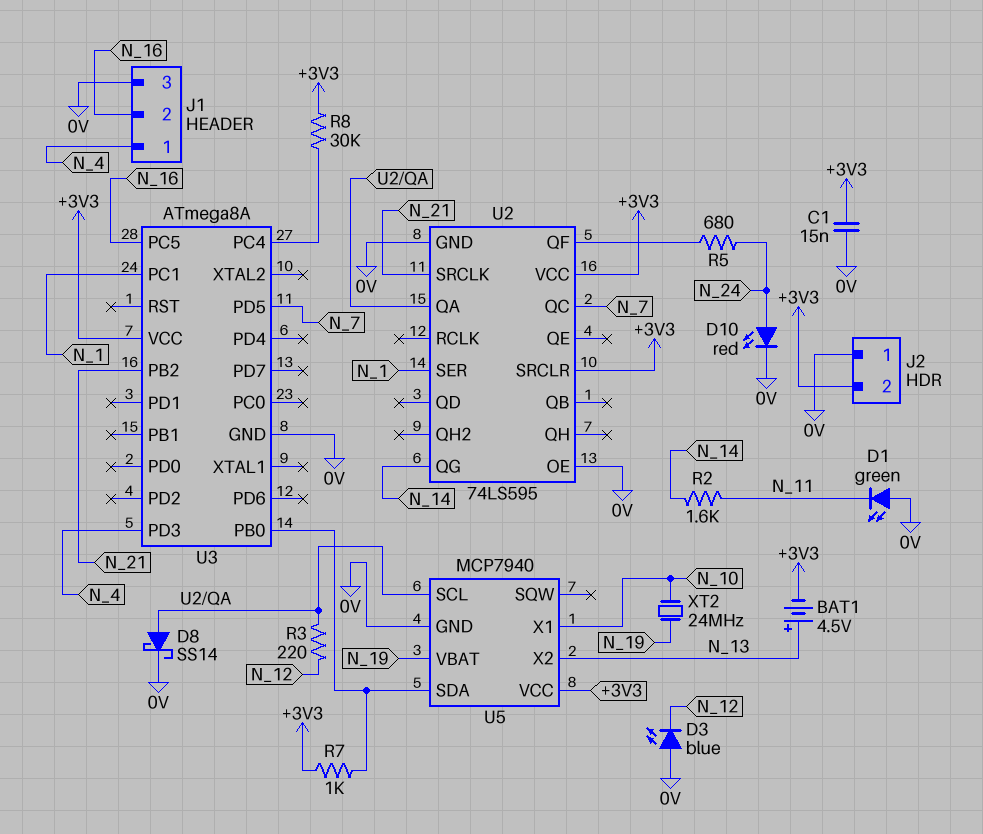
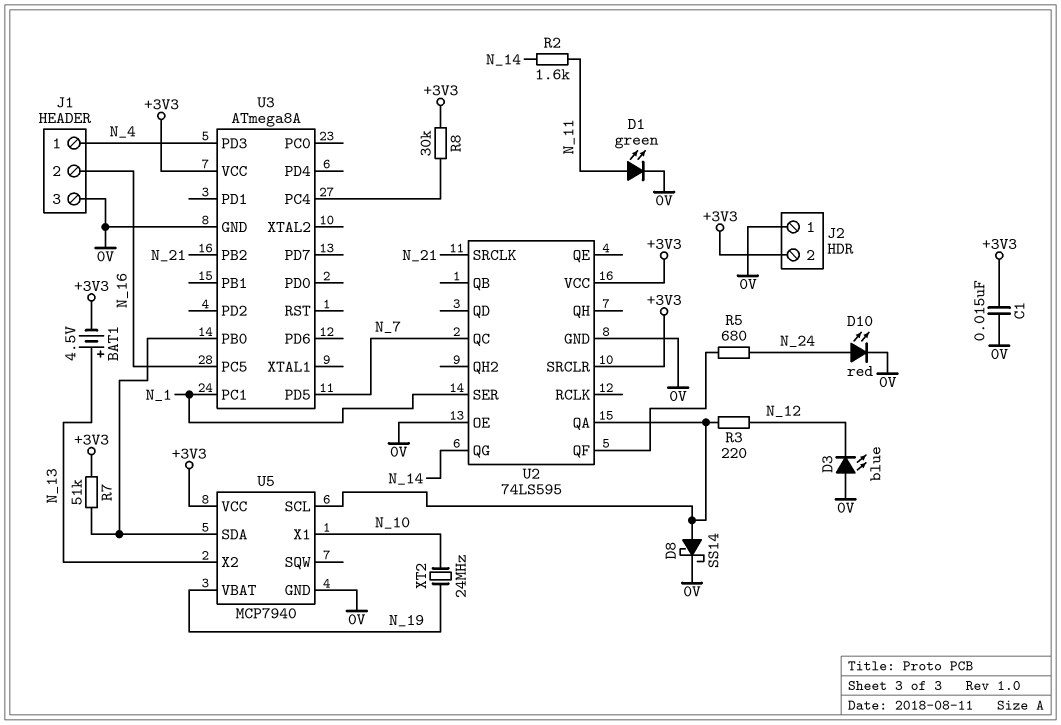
D1: LED green (A 0V, K N_11) -> LED green (A N_11, K 0V)
R7: 1k (+3V3, U3/PB0) -> 51k (+3V3, U3/PB0)

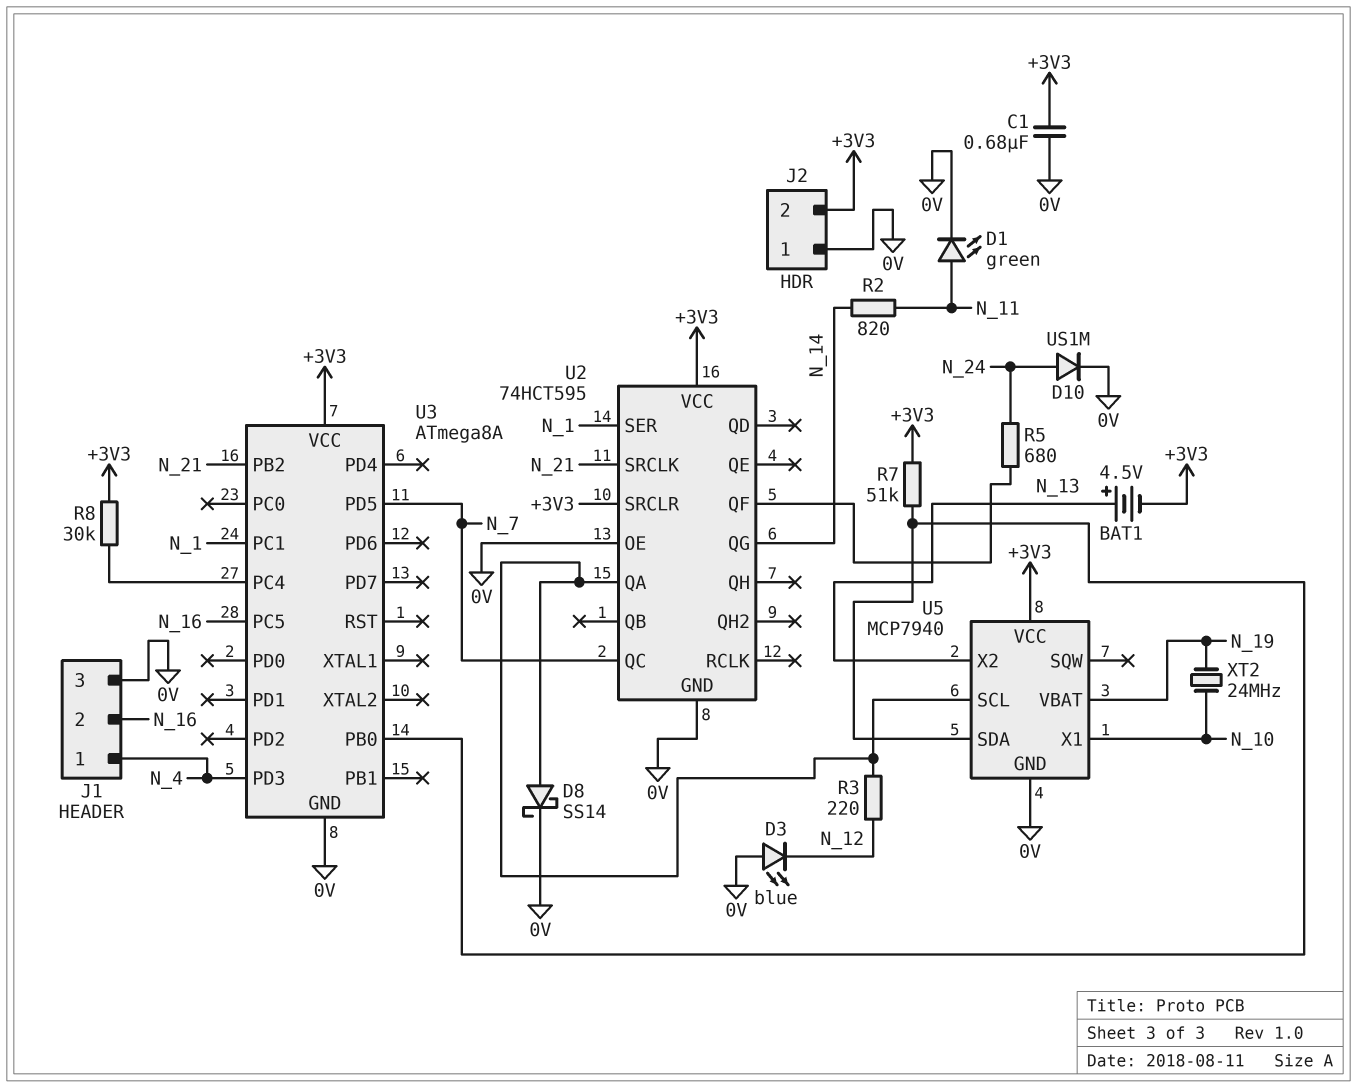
C1: 15nF (+3V3, 0V) -> 680nF (+3V3, 0V)
D10: LED red (A N_24, K 0V) -> diode US1M (A N_24, K 0V)
R2: 1.6k (N_11, N_14) -> 820 (N_11, N_14)
U2: 74LS595 -> 74HCT595

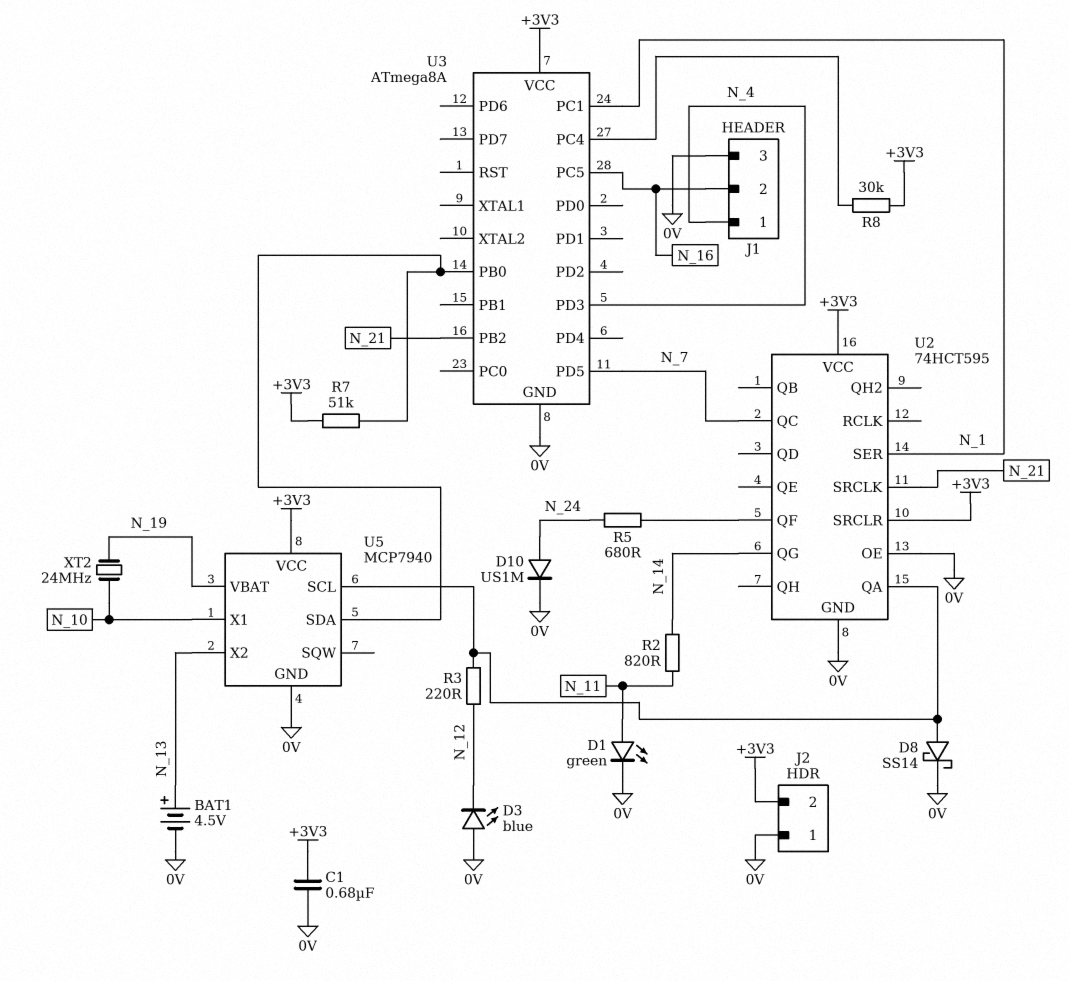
BAT1: 4.5V (plus N_13, minus +3V3) -> 4.5V (plus N_13, minus 0V)

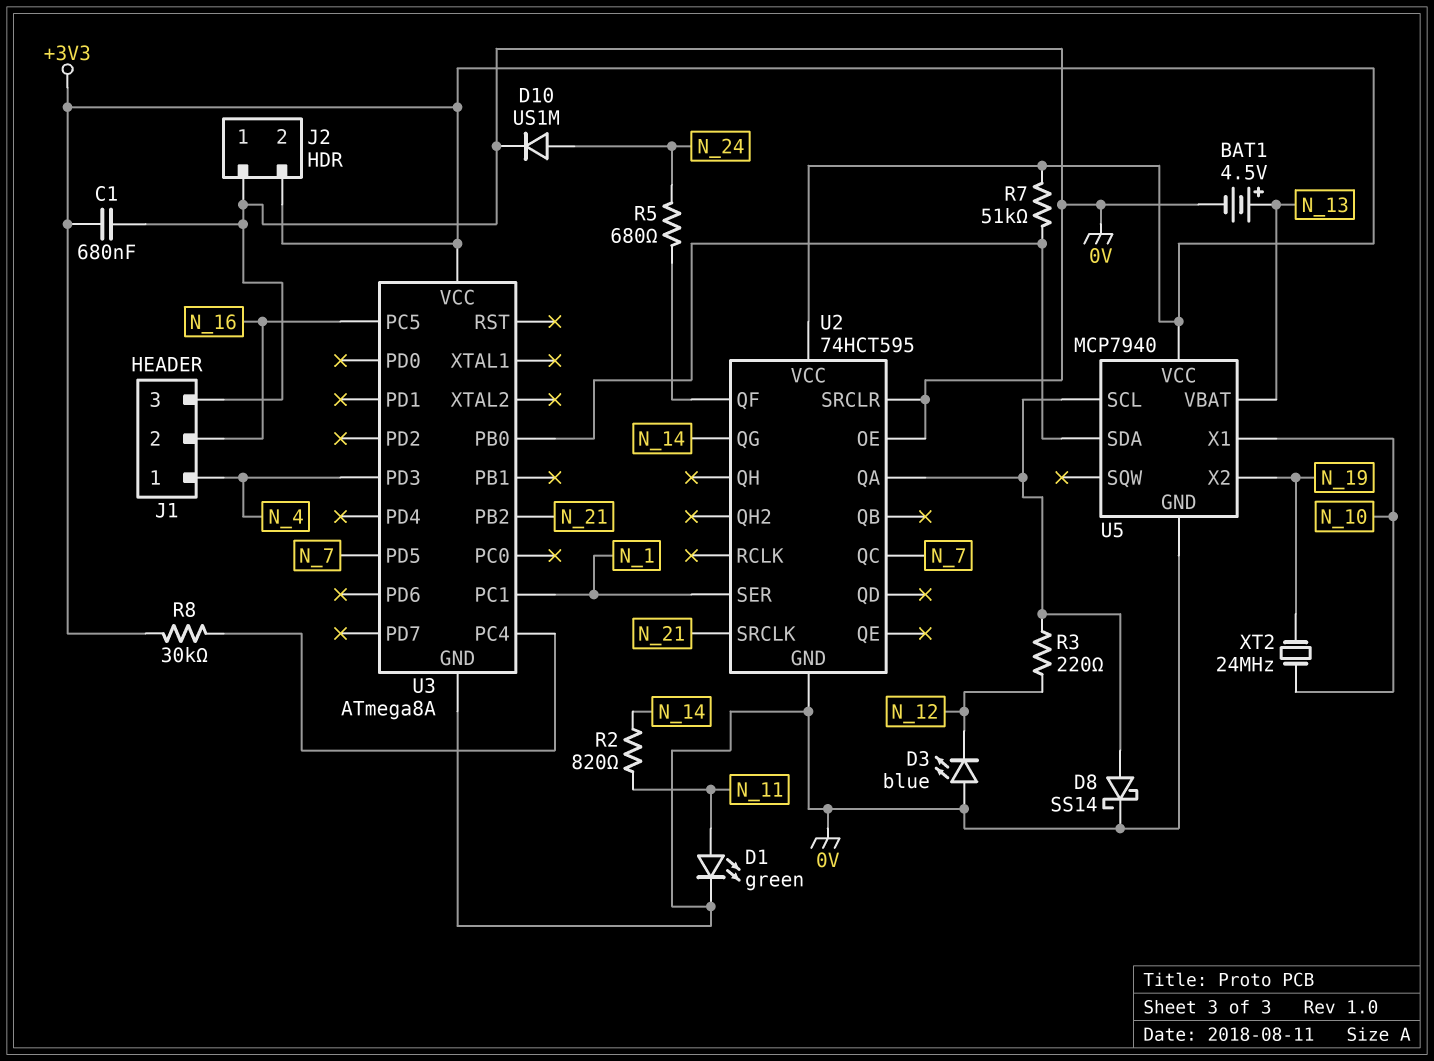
U2 pin SRCLR: +3V3 -> 0V
U5 pin VBAT: N_19 -> N_13
U5 pin X2: N_13 -> N_19

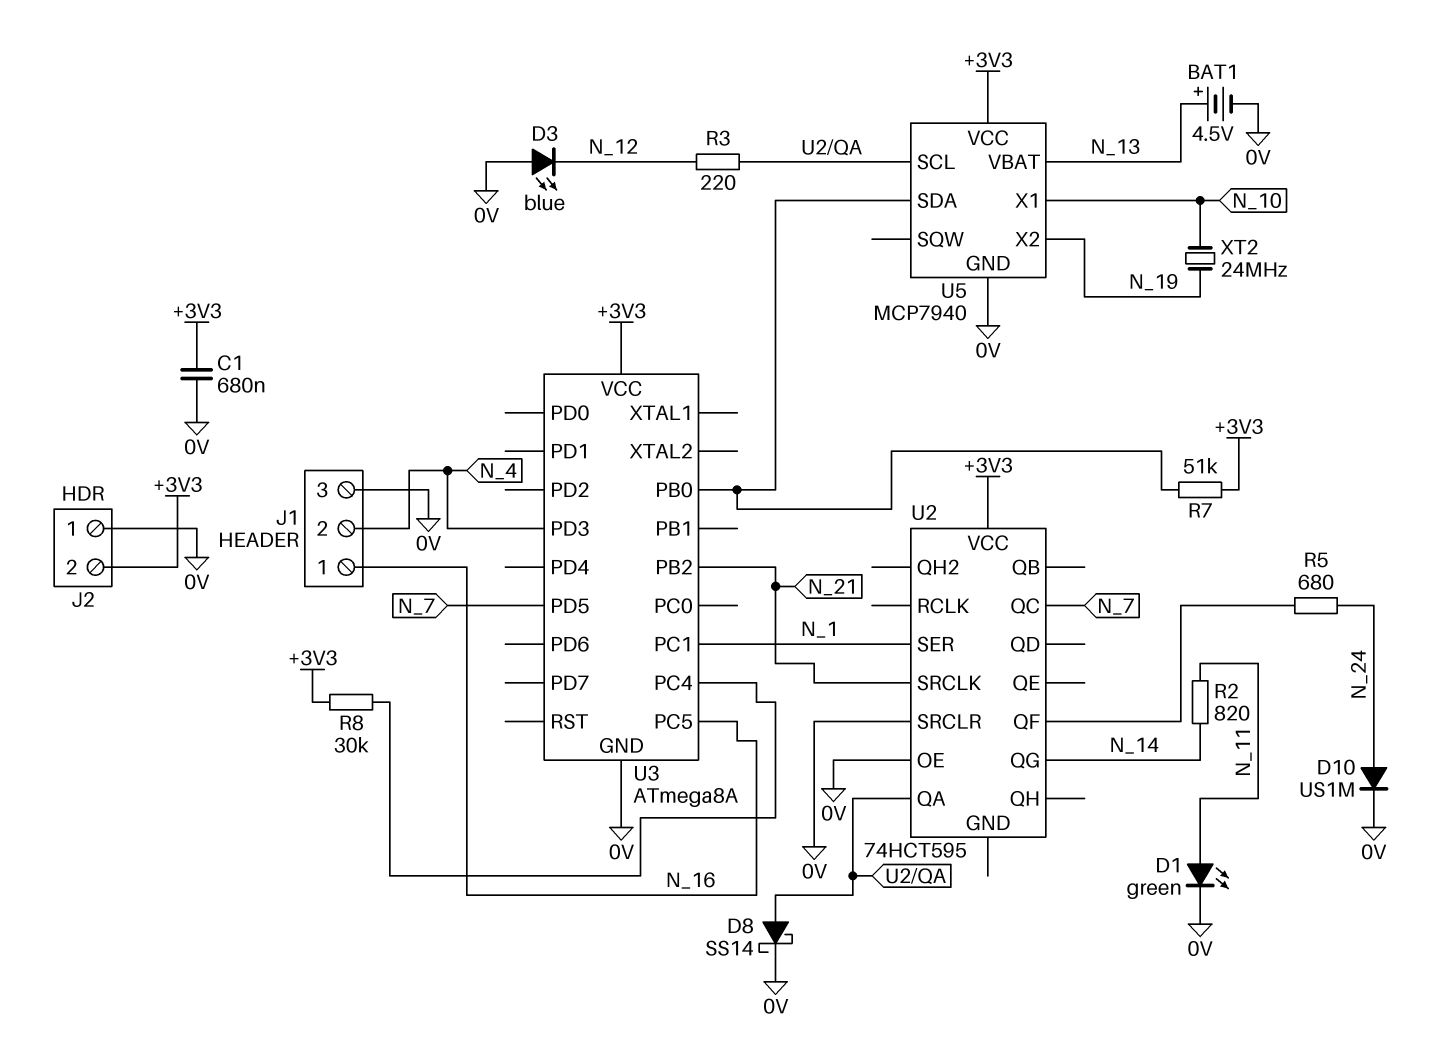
J1 pin 1: N_4 -> N_16
J1 pin 2: N_16 -> N_4
U2 pin GND: 0V -> none

